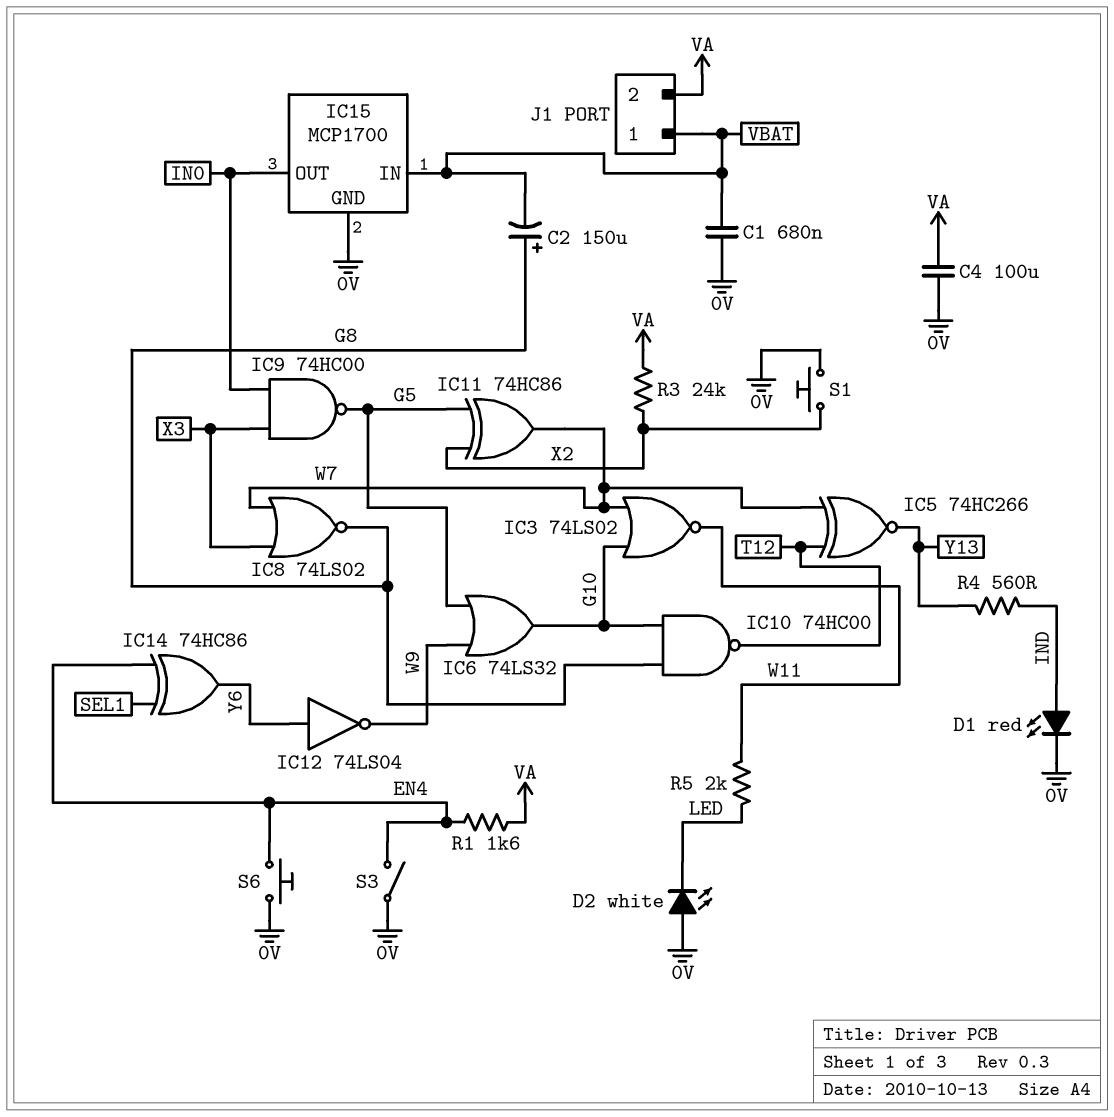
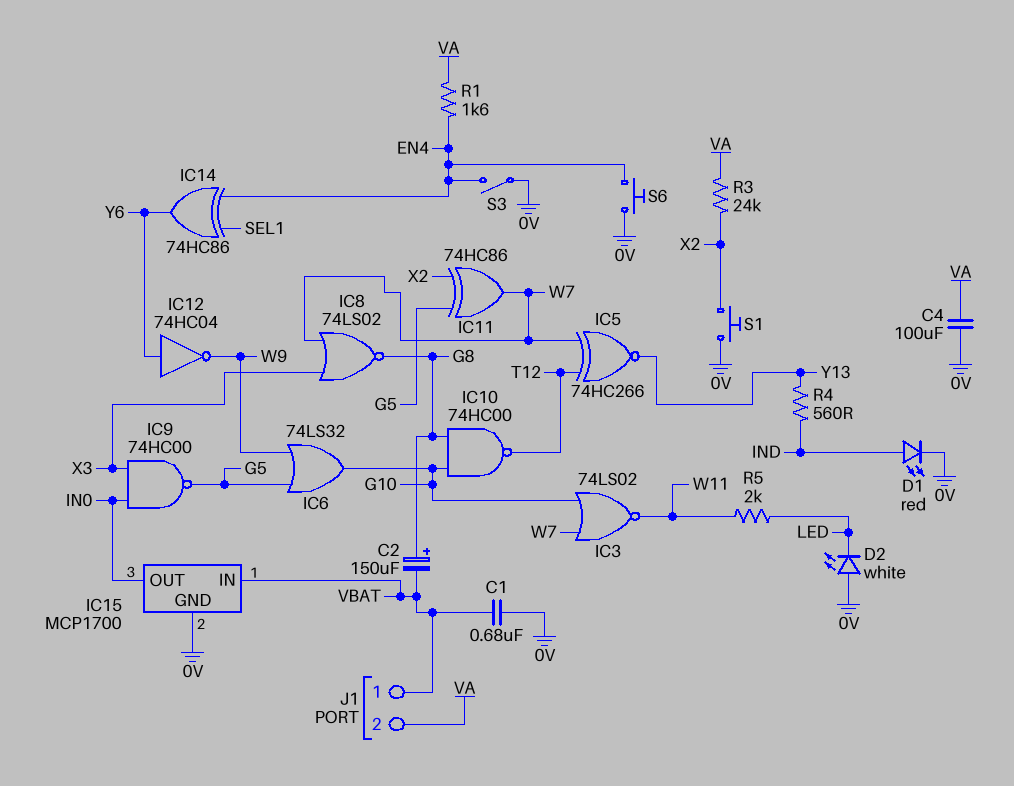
IC12: NOT 74LS04 (in Y6, out W9) -> NOT 74HC04 (in Y6, out W9)

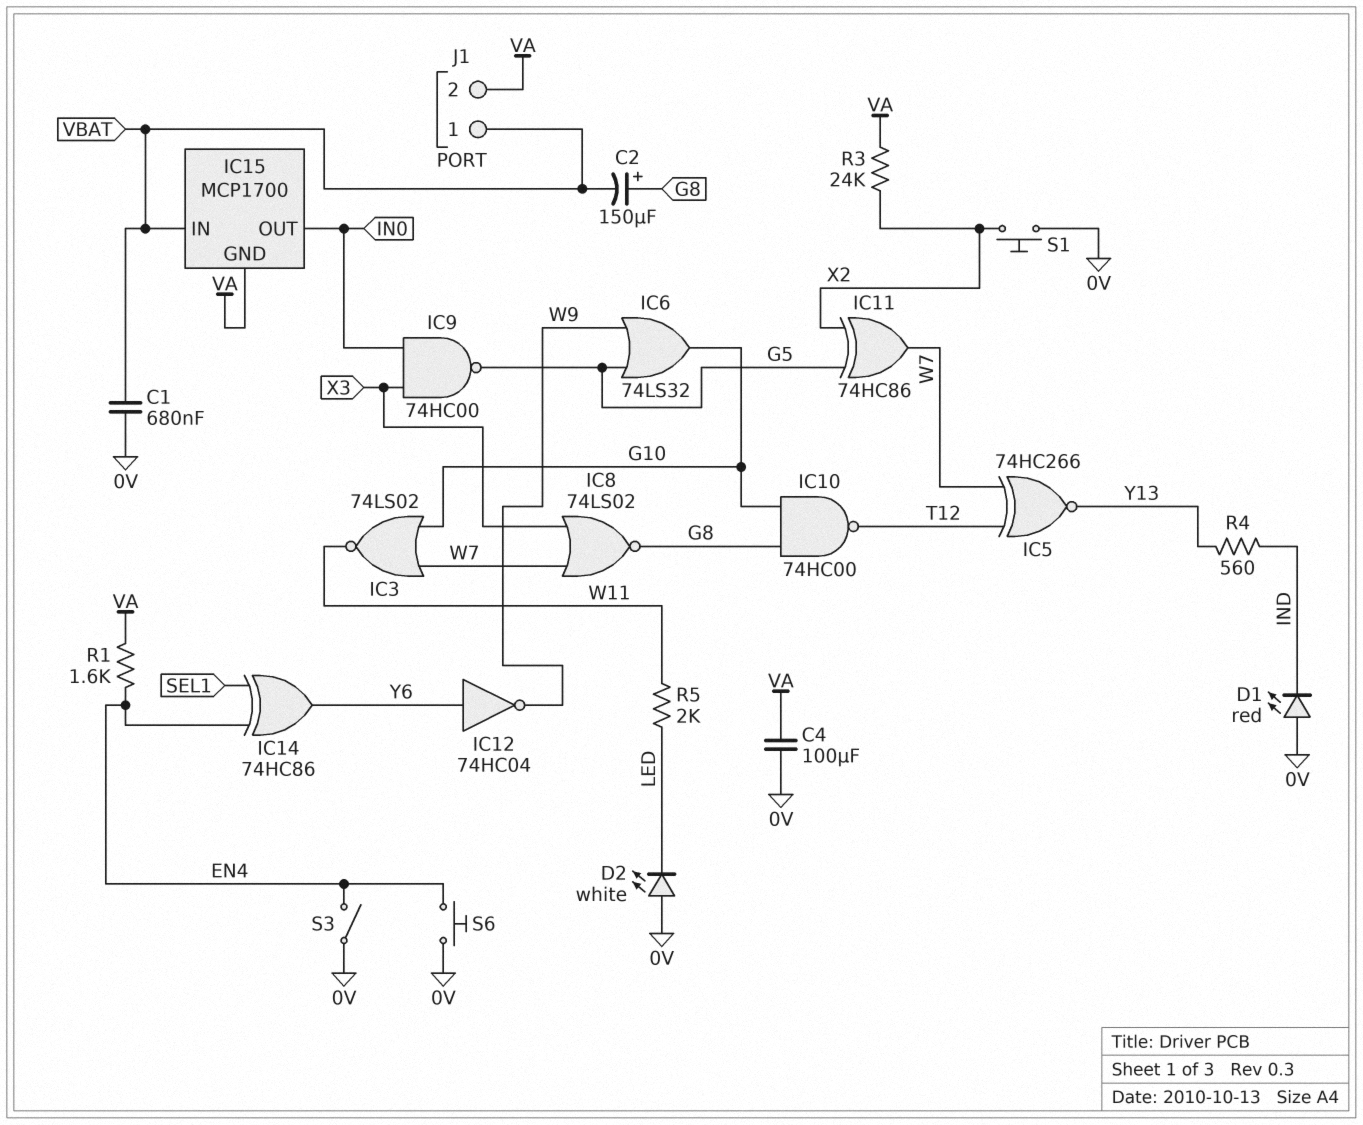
D1: LED red (A IND, K 0V) -> LED red (A 0V, K IND)
IC15 pin GND: 0V -> VA

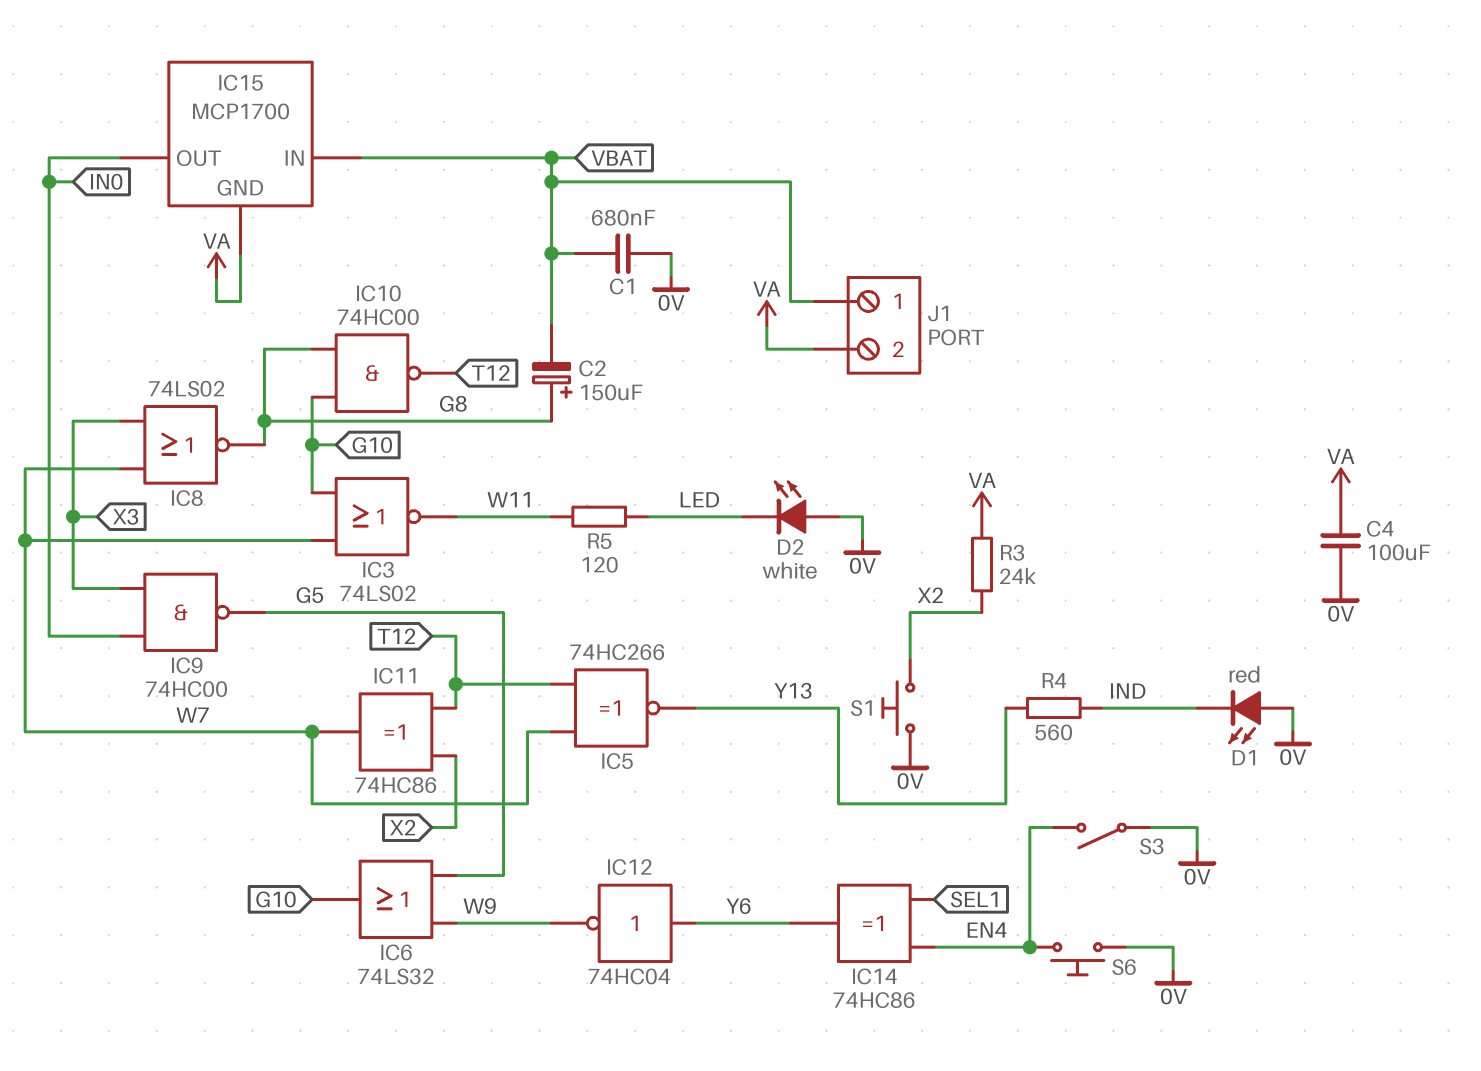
IC11: XOR 74HC86 (in G5, in X2, out W7) -> XOR 74HC86 (in T12, in X2, out W7)
R1: 1.6k (EN4, VA) -> none
R5: 2k (LED, W11) -> 120 (LED, W11)

